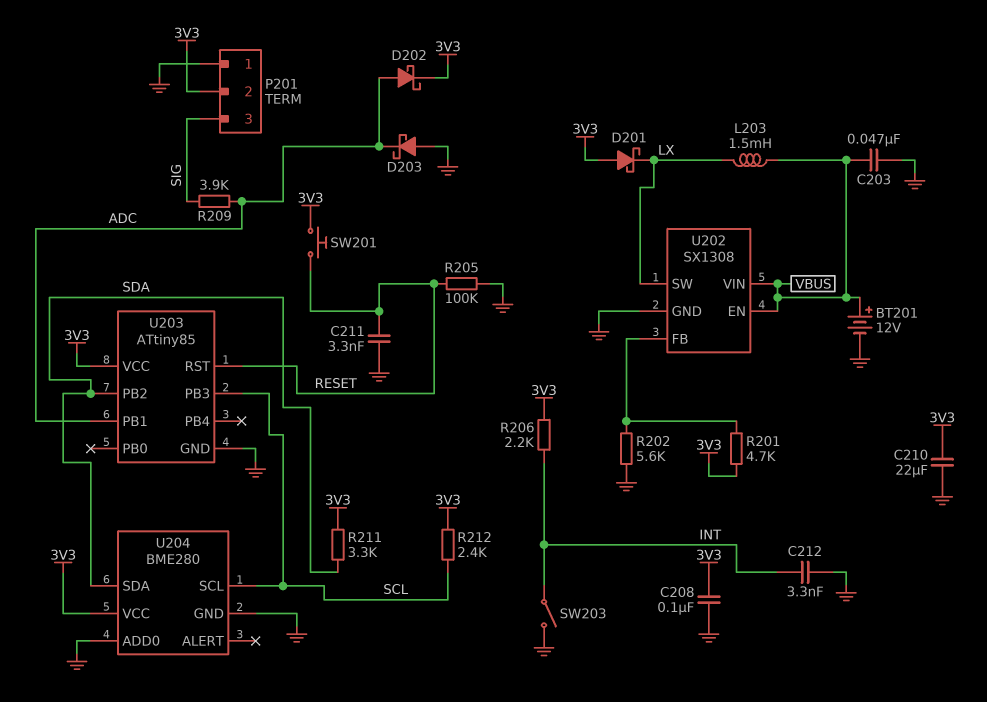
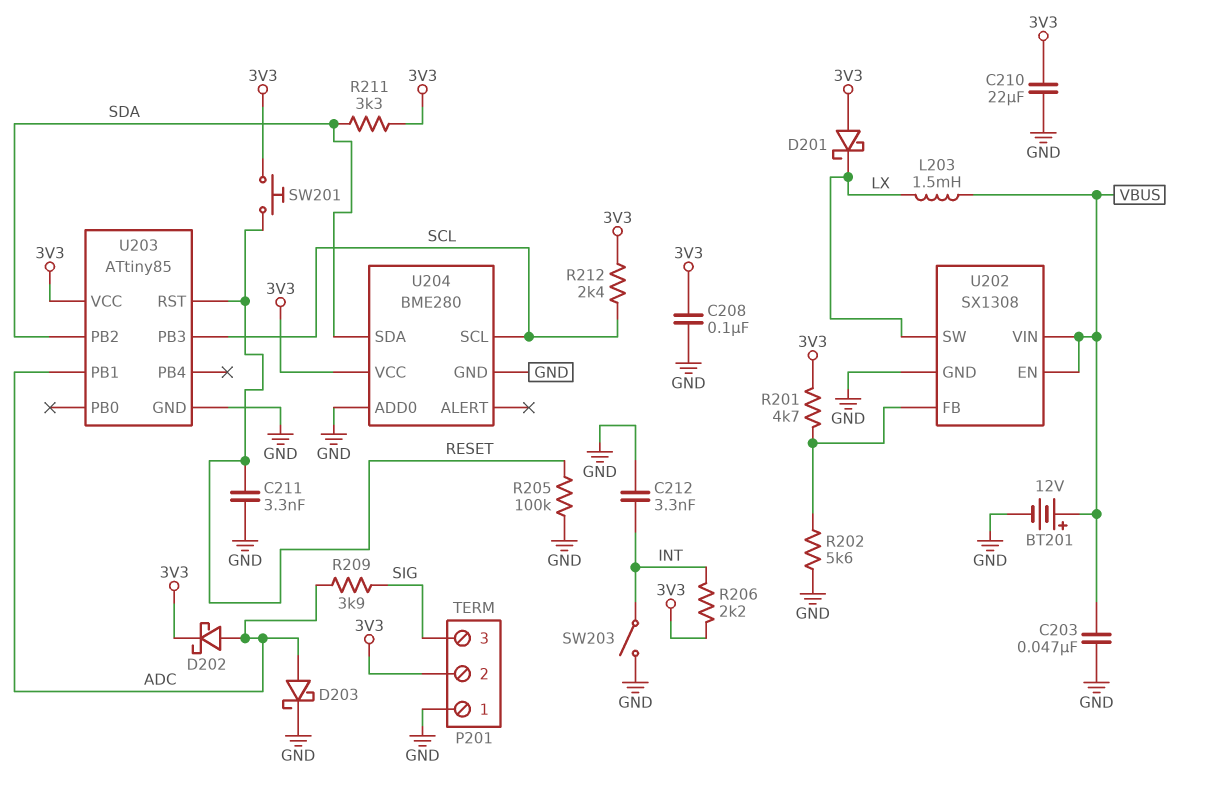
D203: schottky (A GND, K ADC) -> schottky (A ADC, K GND)

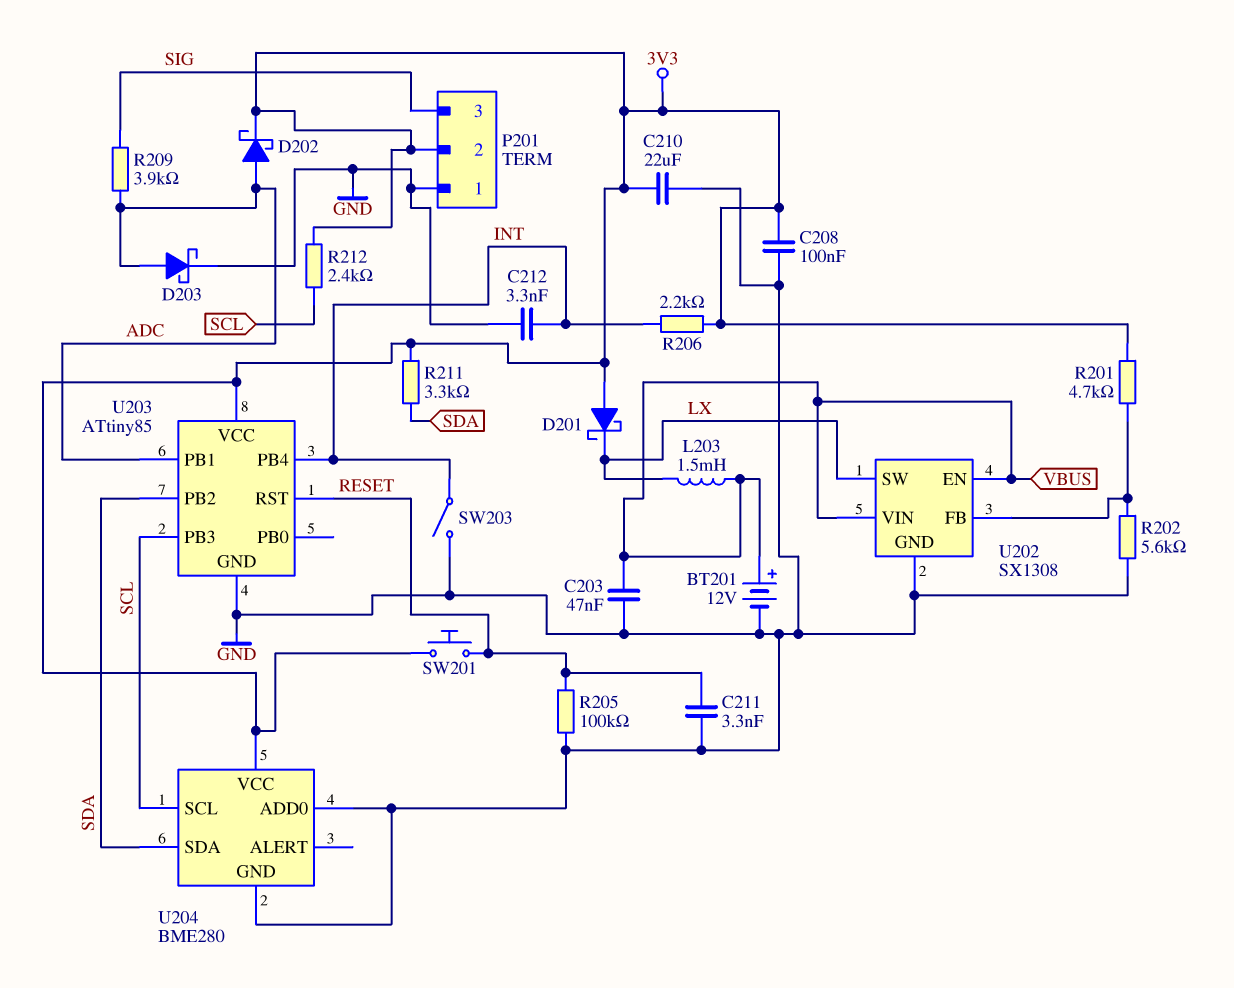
U203 pin PB4: none -> INT

